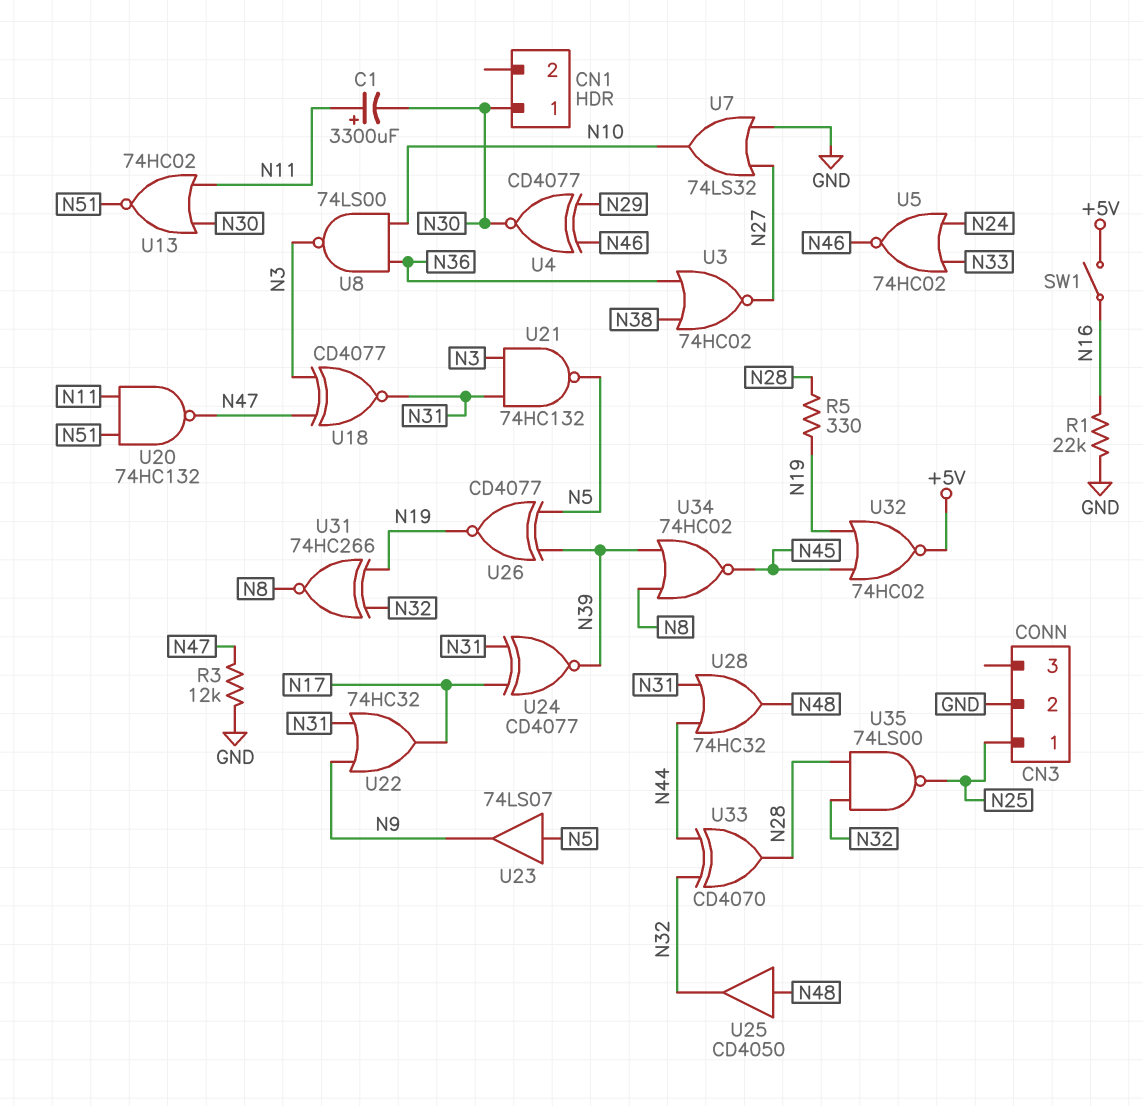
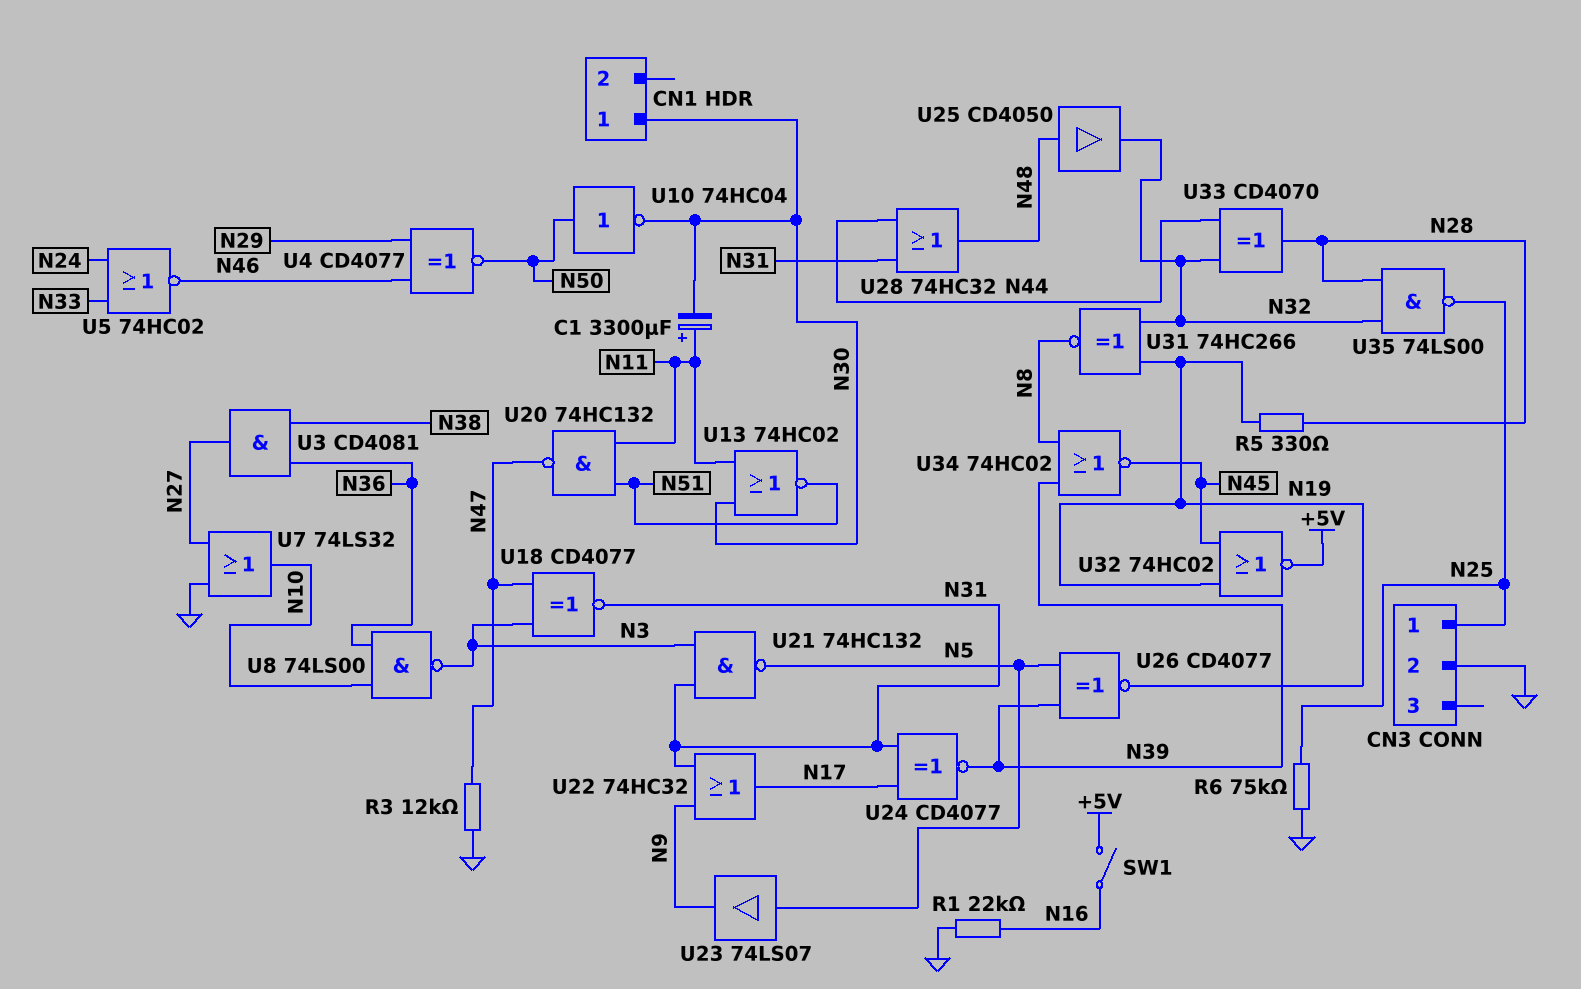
R6: none -> 75k (GND, N25)
U3: NOR 74HC02 (in N36, in N38, out N27) -> AND CD4081 (in N36, in N38, out N27)
U4: XNOR CD4077 (in N29, in N46, out N30) -> XNOR CD4077 (in N29, in N46, out N50)
U10: none -> NOT 74HC04 (in N50, out N30)

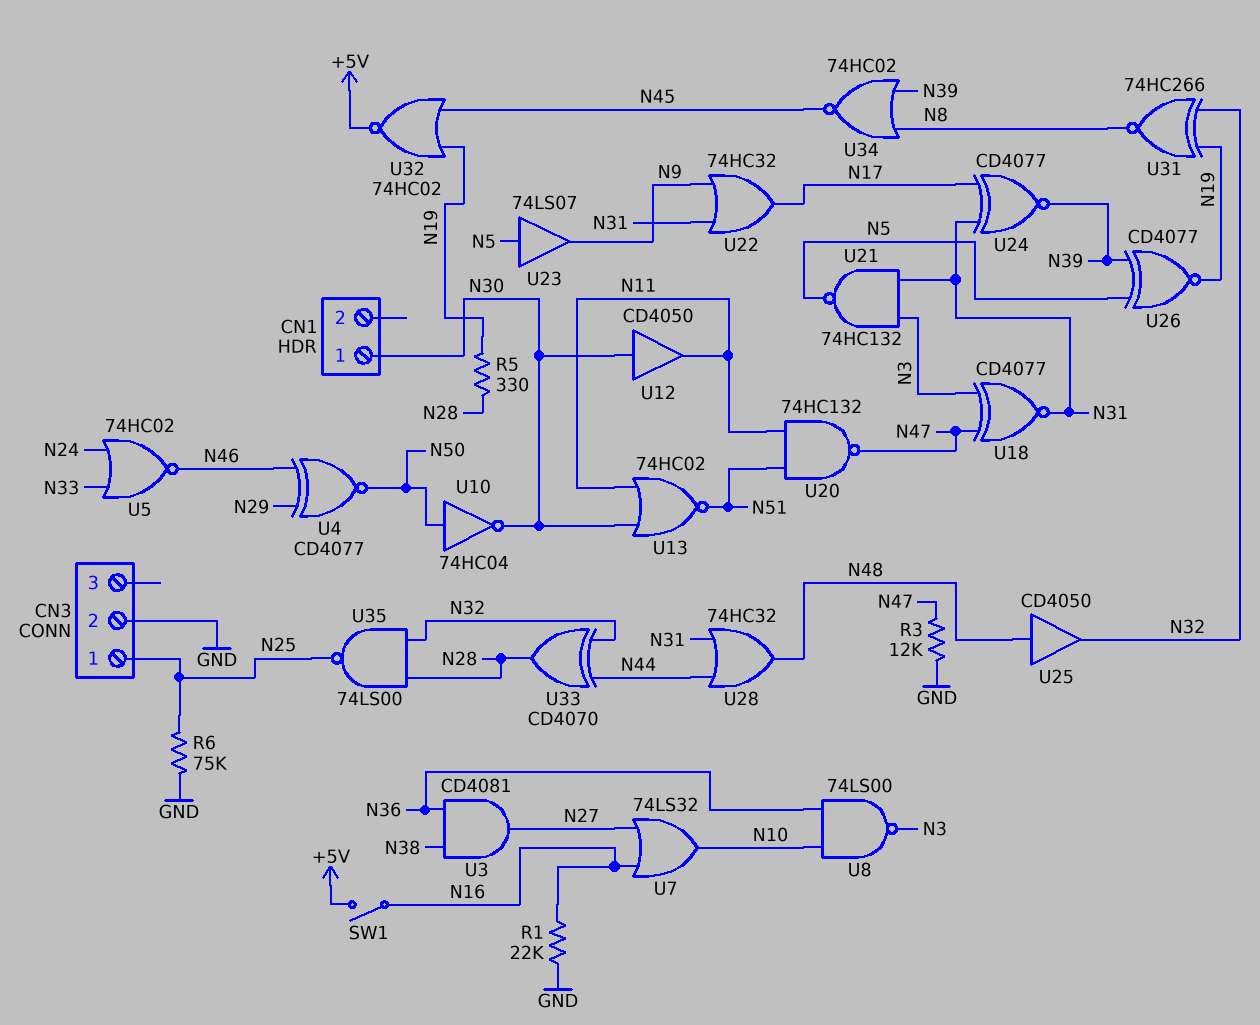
C1: 3300uF (plus N11, minus N30) -> none
U7: OR 74LS32 (in GND, in N27, out N10) -> OR 74LS32 (in N16, in N27, out N10)
U12: none -> buffer CD4050 (in N30, out N11)

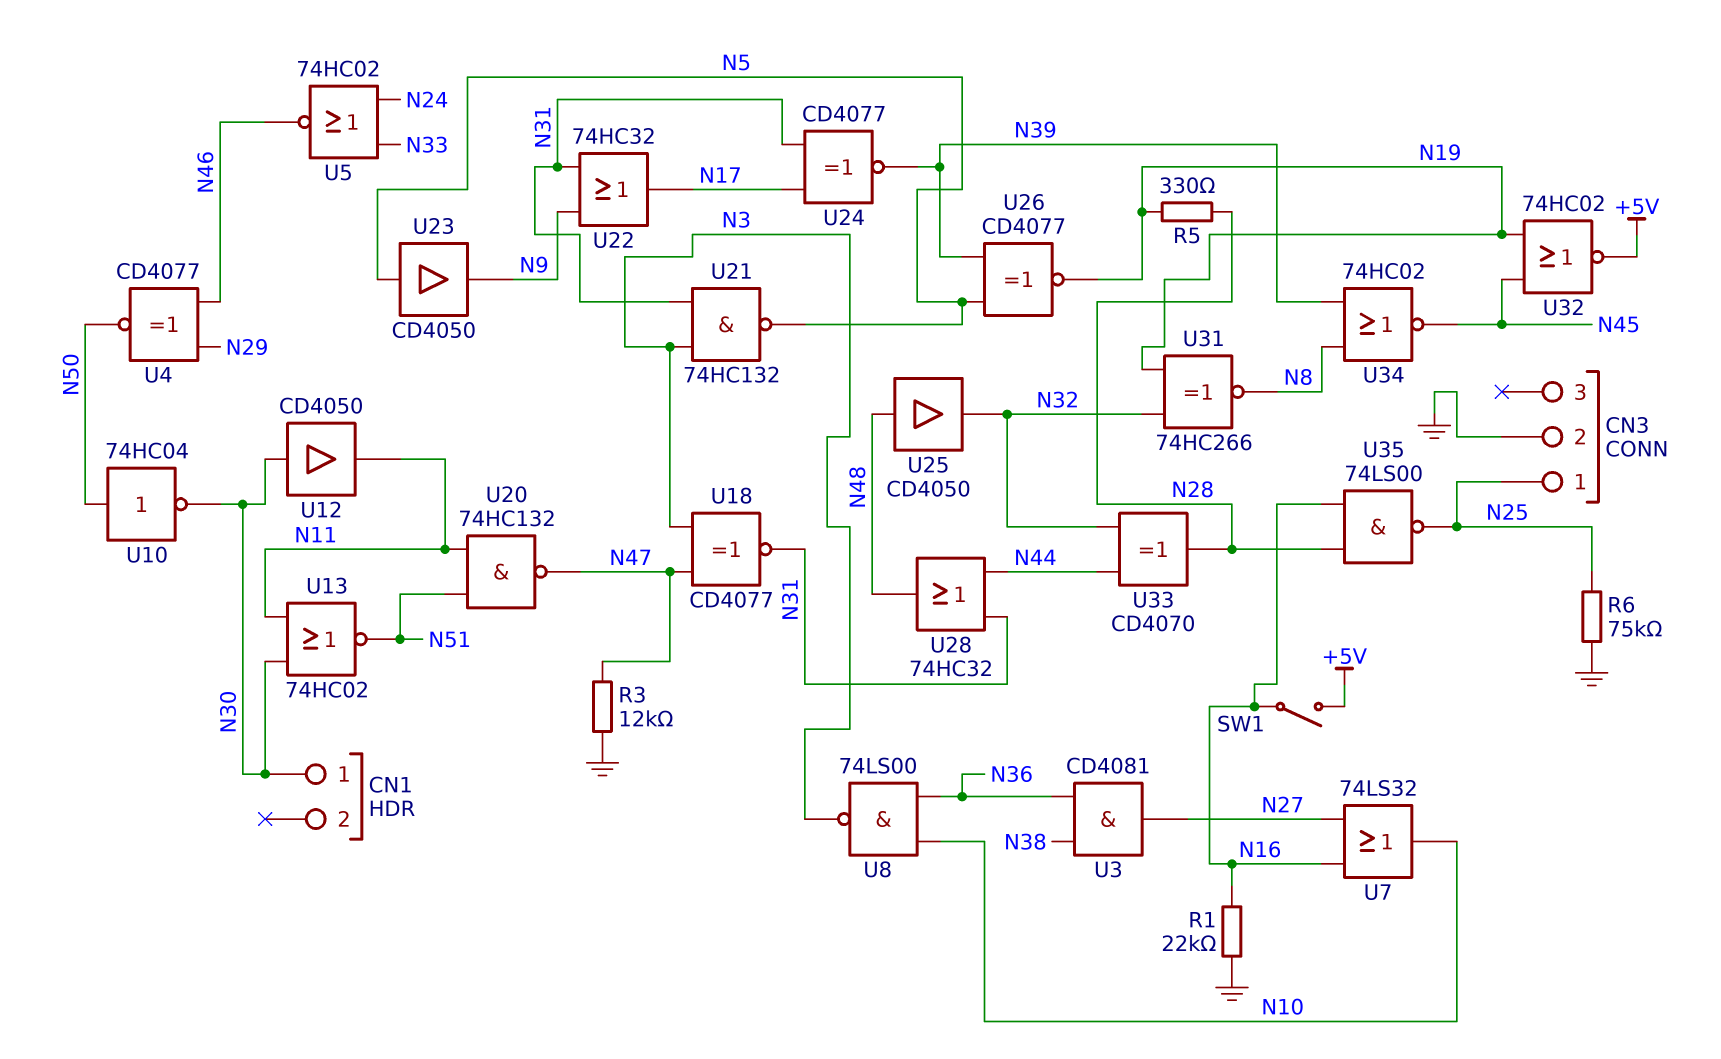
U23: buffer 74LS07 (in N5, out N9) -> buffer CD4050 (in N5, out N9)
U35: NAND 74LS00 (in N28, in N32, out N25) -> NAND 74LS00 (in N16, in N28, out N25)

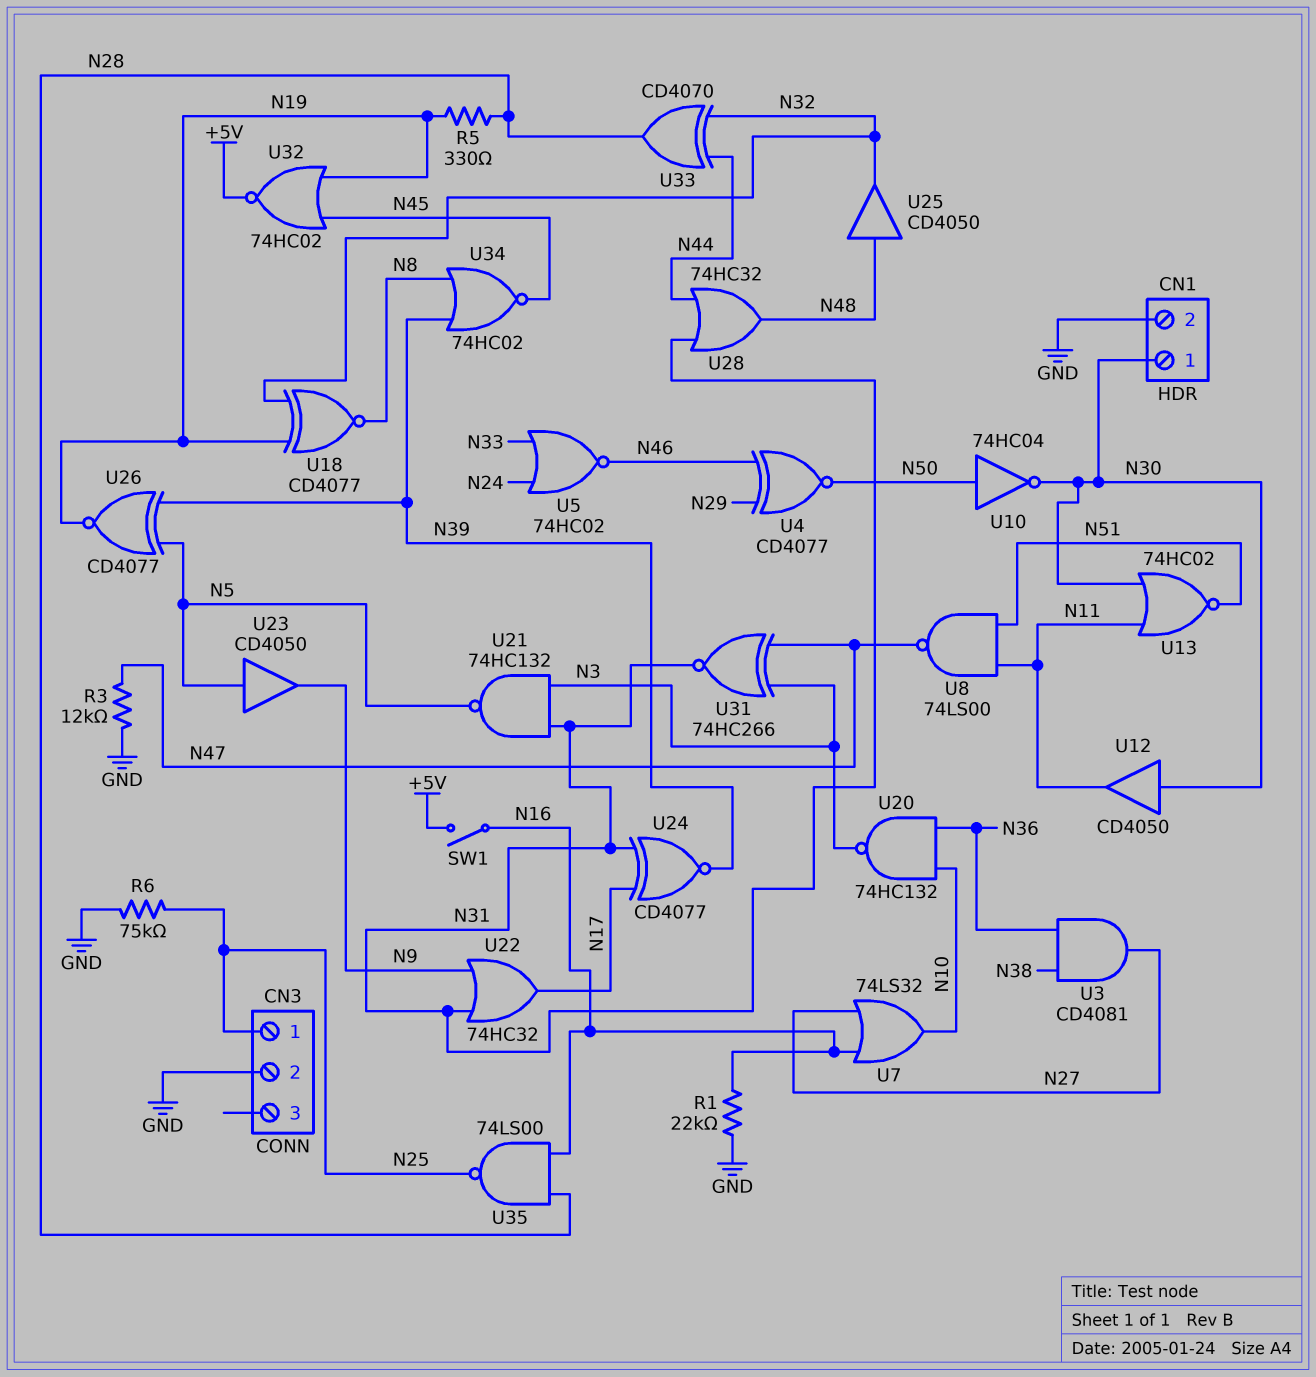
CN1 pin 2: none -> GND
U8: NAND 74LS00 (in N10, in N36, out N3) -> NAND 74LS00 (in N11, in N51, out N47)
U18: XNOR CD4077 (in N3, in N47, out N31) -> XNOR CD4077 (in N19, in N32, out N8)
U20: NAND 74HC132 (in N11, in N51, out N47) -> NAND 74HC132 (in N10, in N36, out N3)
U31: XNOR 74HC266 (in N19, in N32, out N8) -> XNOR 74HC266 (in N3, in N47, out N31)

